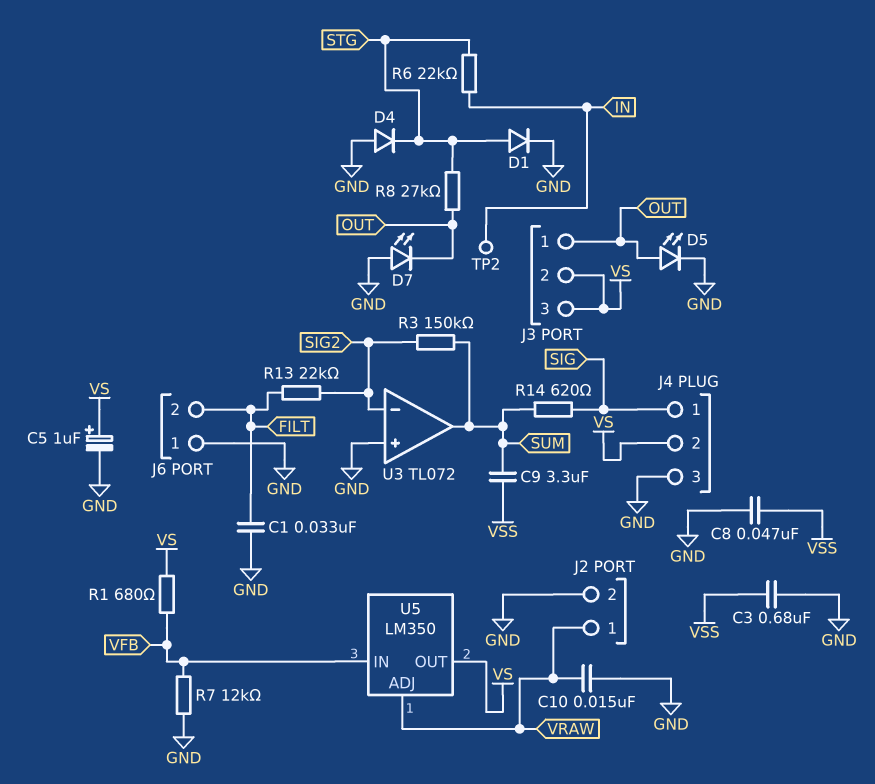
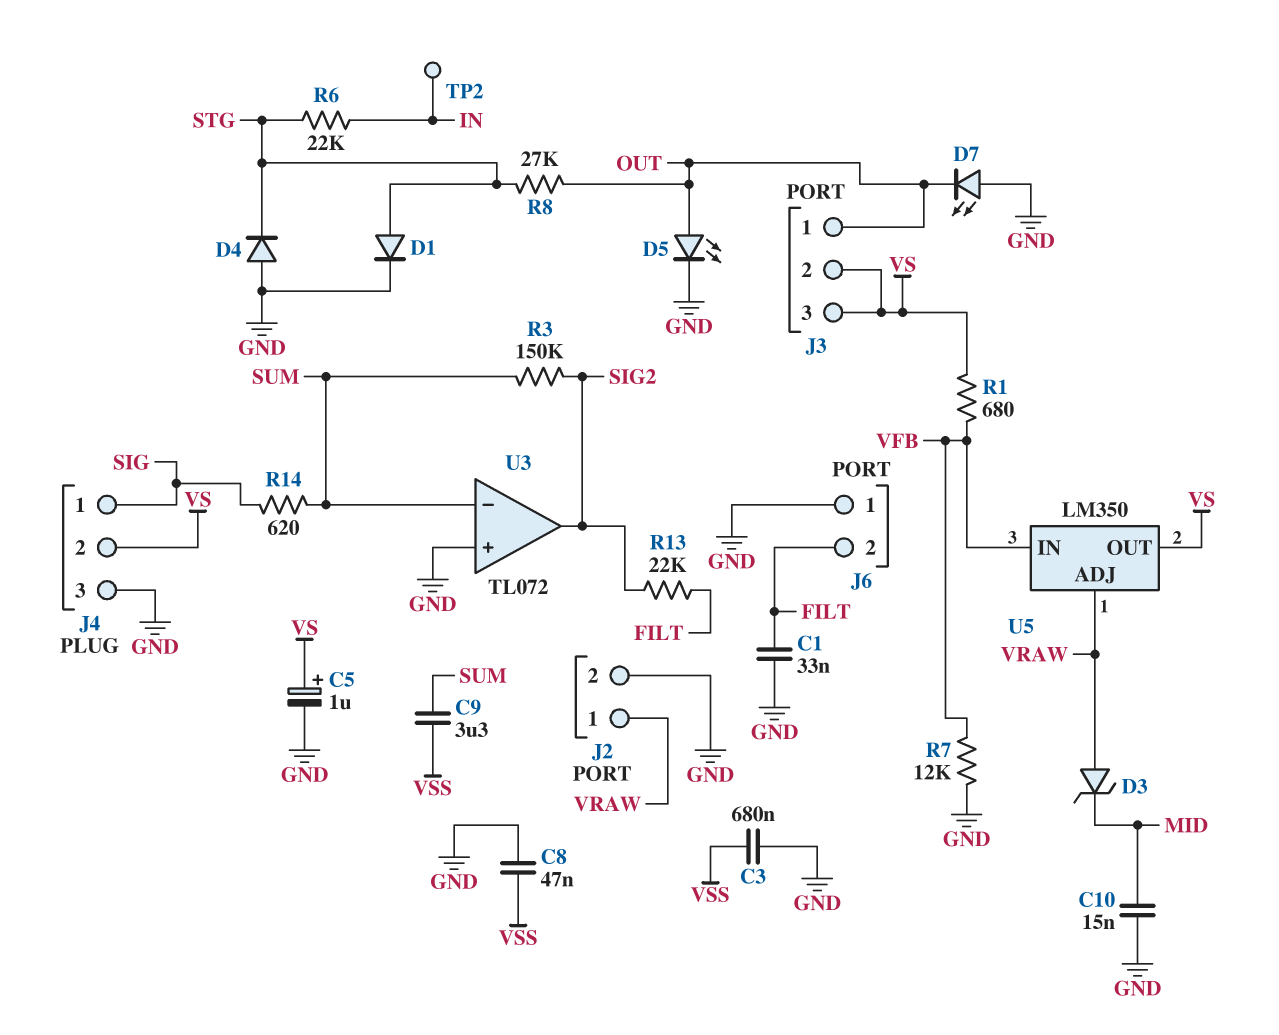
C10: 15nF (GND, VRAW) -> 15nF (GND, MID)
D3: none -> zener (A VRAW, K MID)
U3 pin in-: SIG2 -> SUM
U3 pin out: SUM -> SIG2

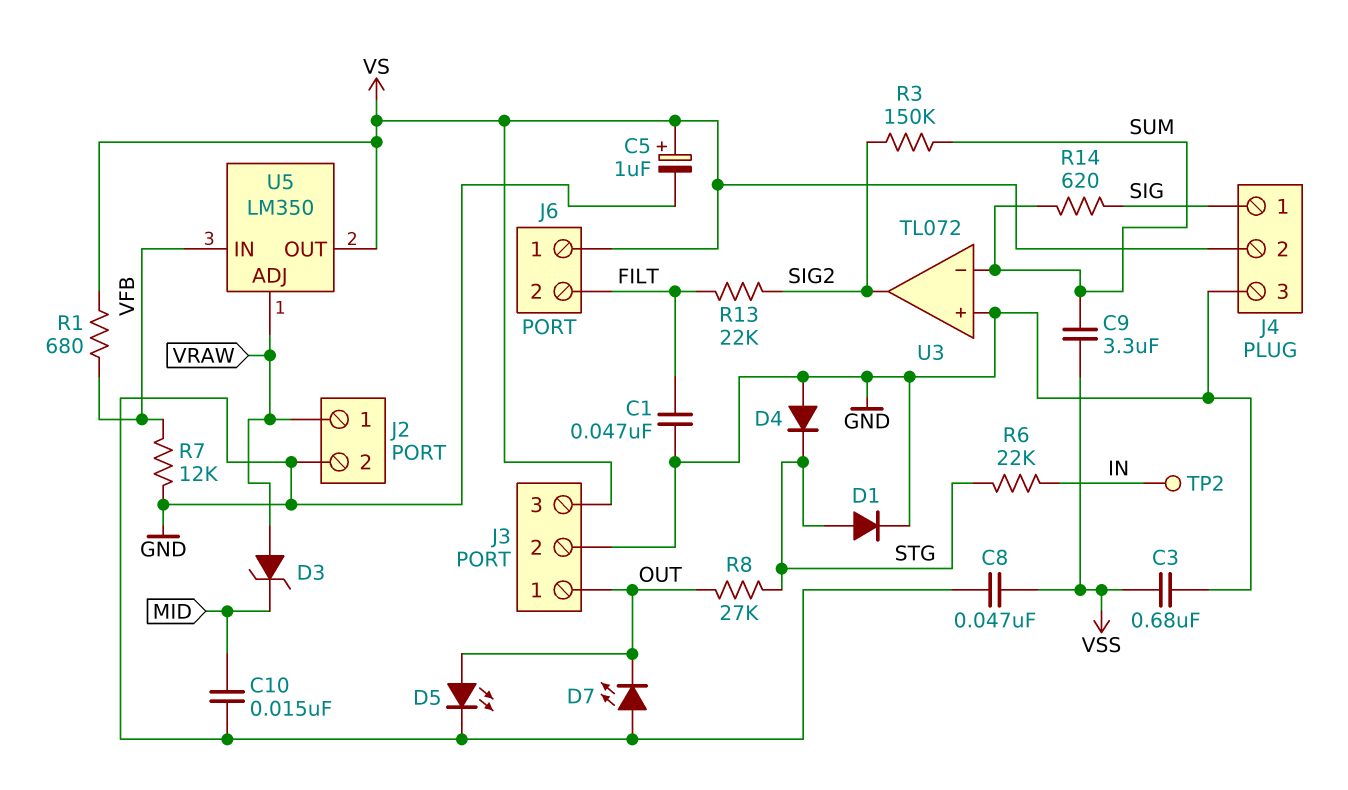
C1: 33nF (FILT, GND) -> 47nF (FILT, GND)
J3 pin 2: VS -> GND
J6 pin 1: GND -> VS

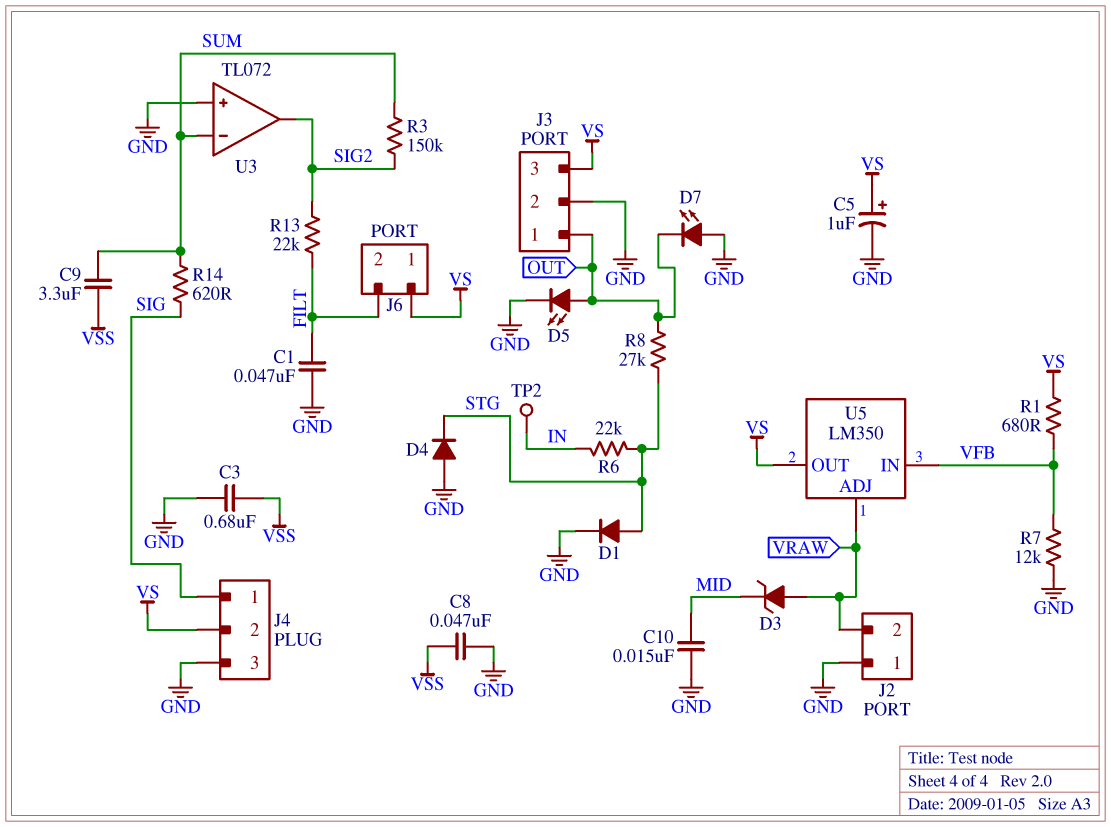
J2 pin 1: VRAW -> GND
J2 pin 2: GND -> VRAW

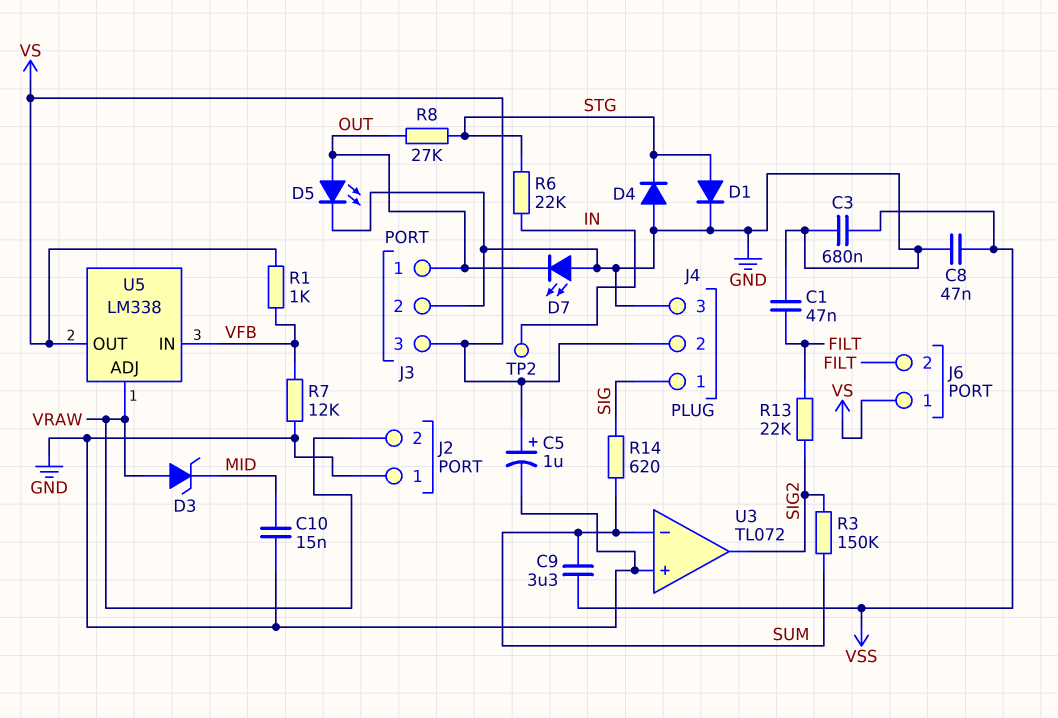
R1: 680 (VFB, VS) -> 1k (VFB, VS)
U5: LM350 -> LM338

